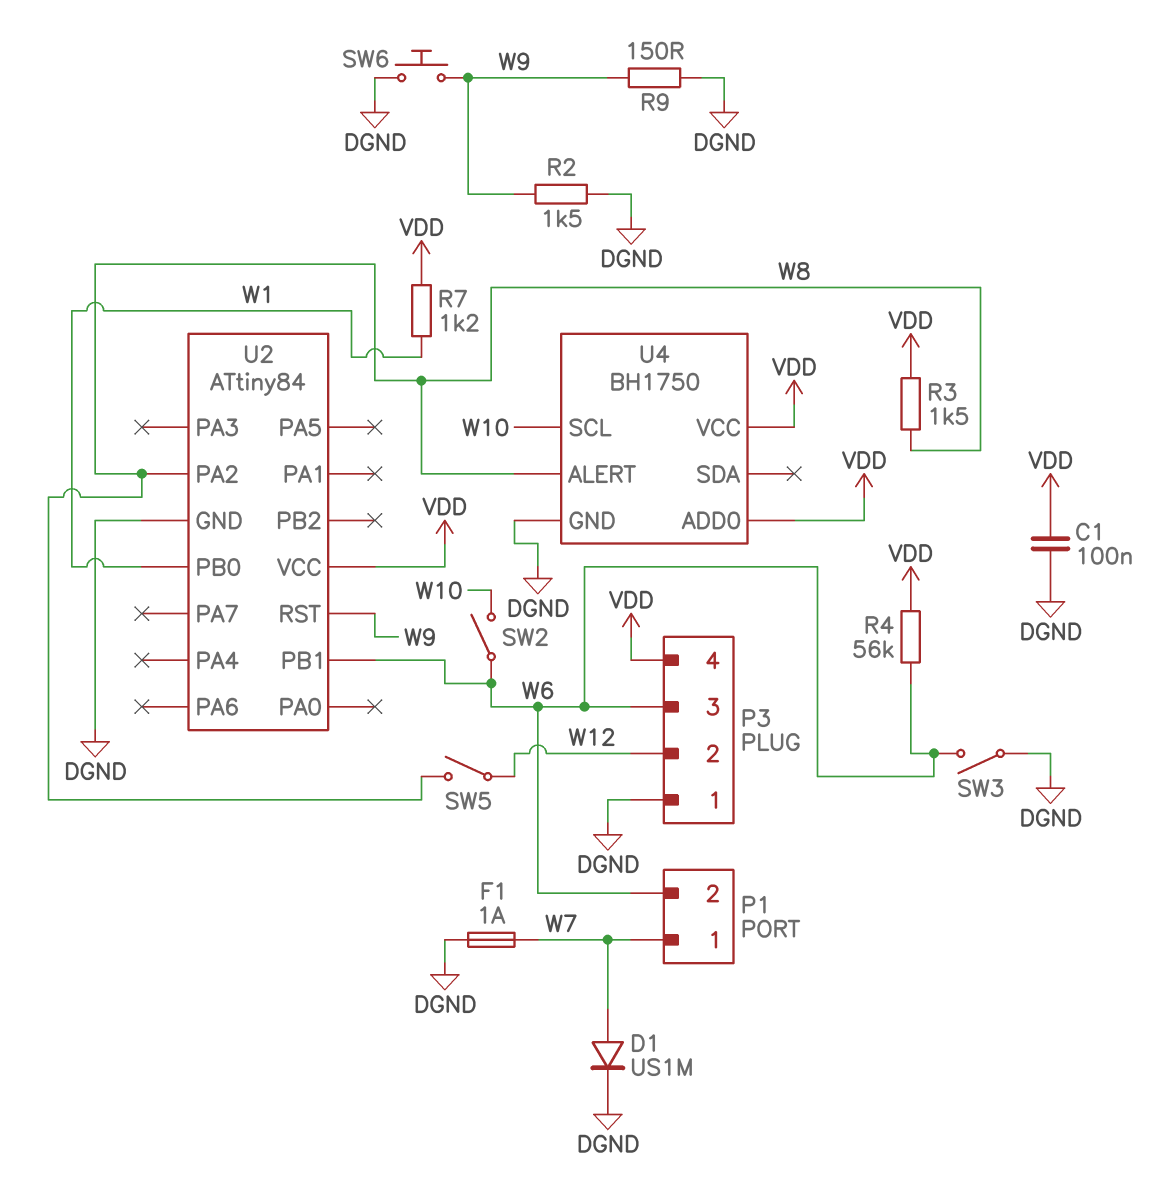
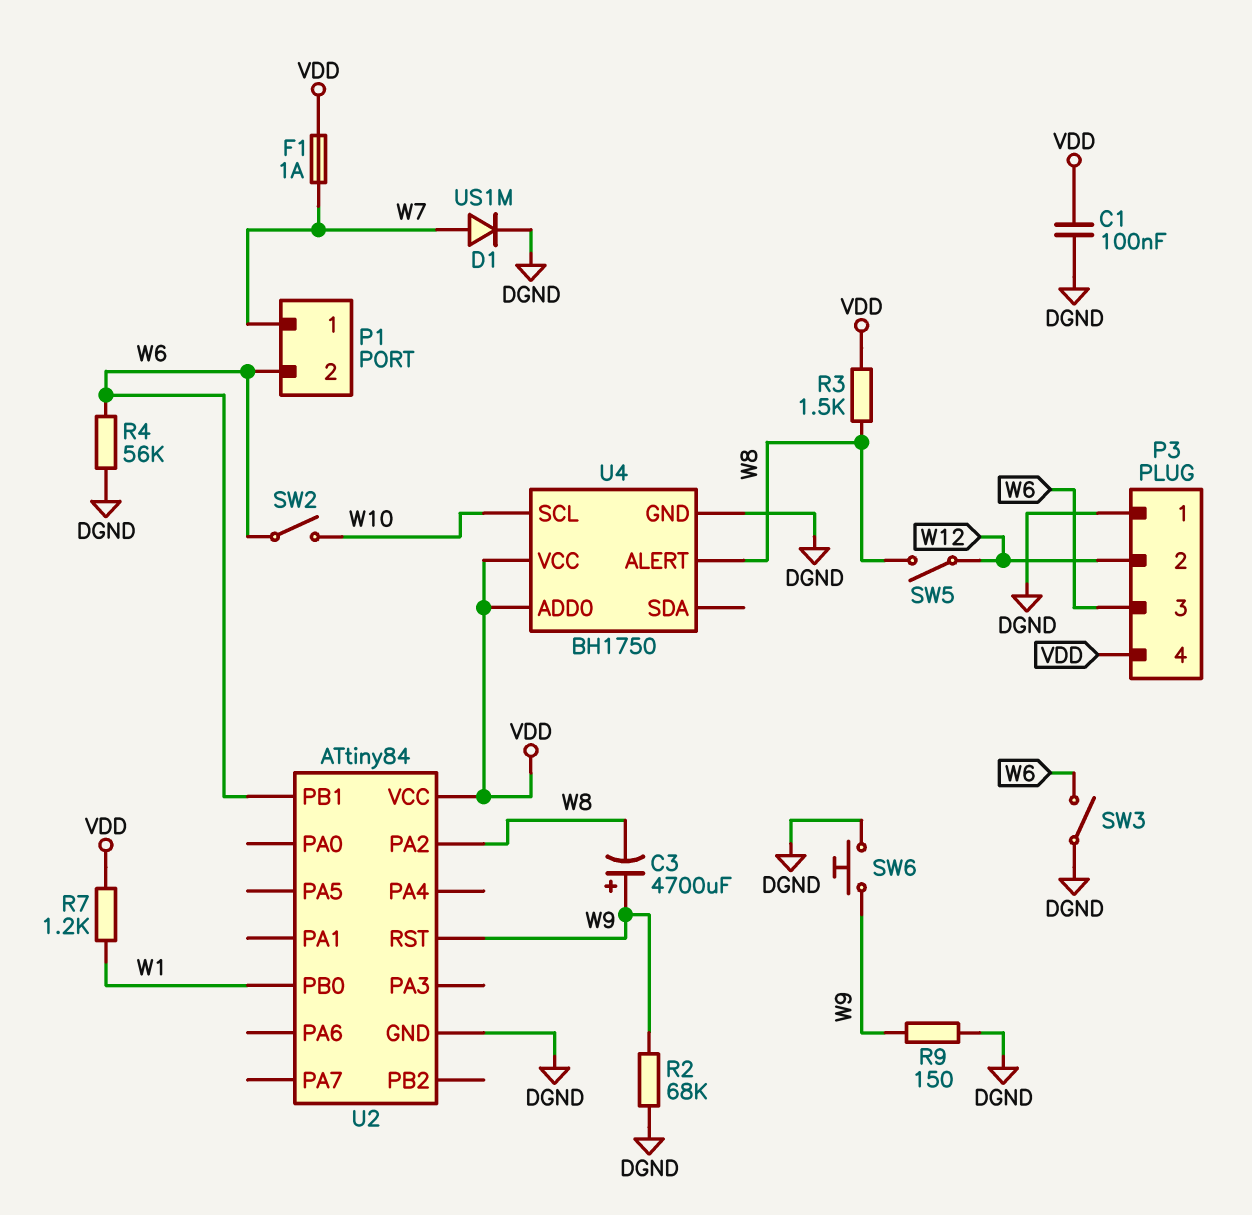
C3: none -> 4700uF (plus W9, minus W8)
F1: 1A (DGND, W7) -> 1A (VDD, W7)
R2: 1.5k (DGND, W9) -> 68k (DGND, W9)
R4: 56k (VDD, W6) -> 56k (DGND, W6)

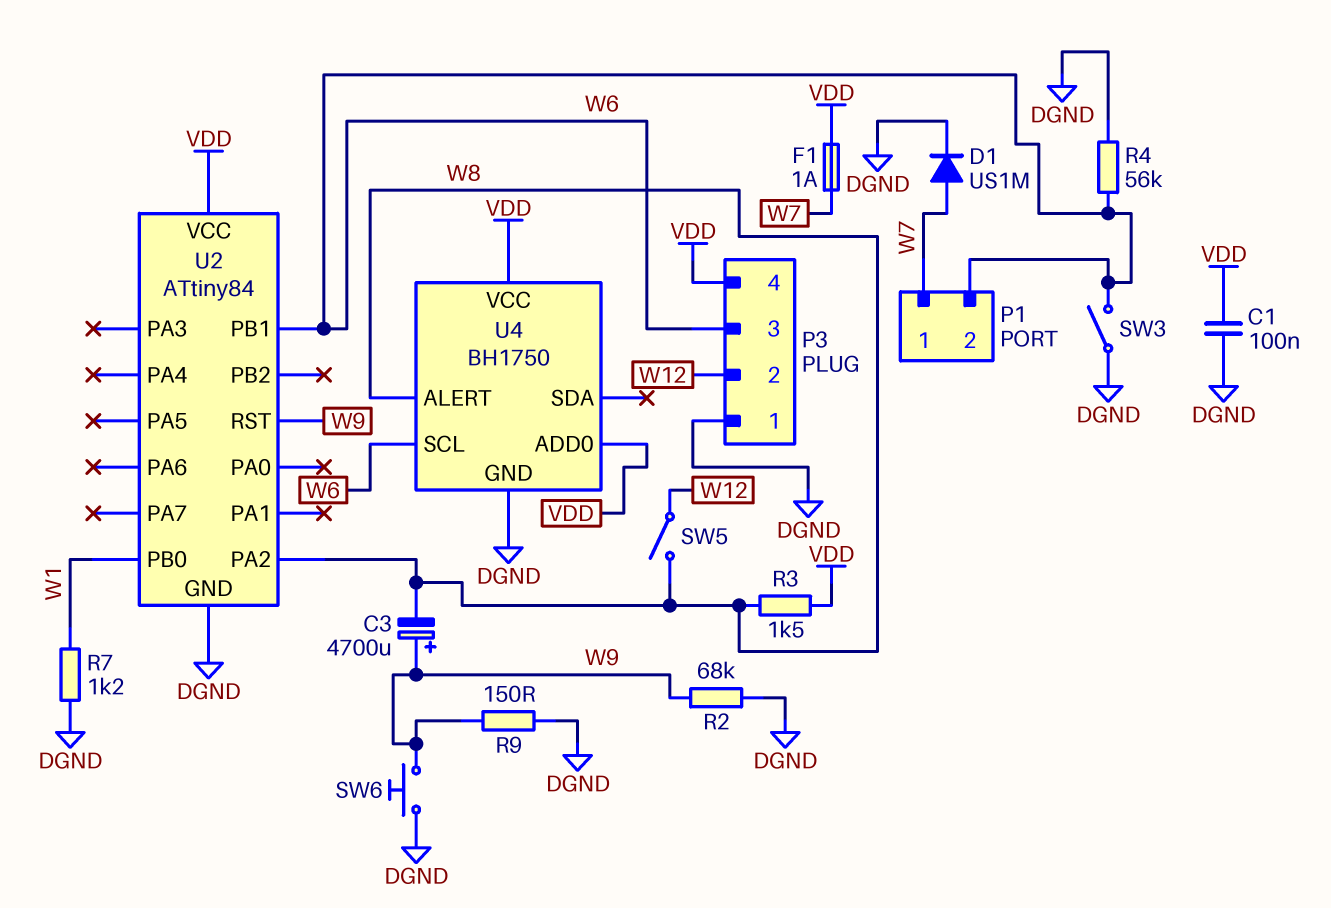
R7: 1.2k (VDD, W1) -> 1.2k (DGND, W1)
SW2: switch (W6, W10) -> none
U4 pin SCL: W10 -> W6

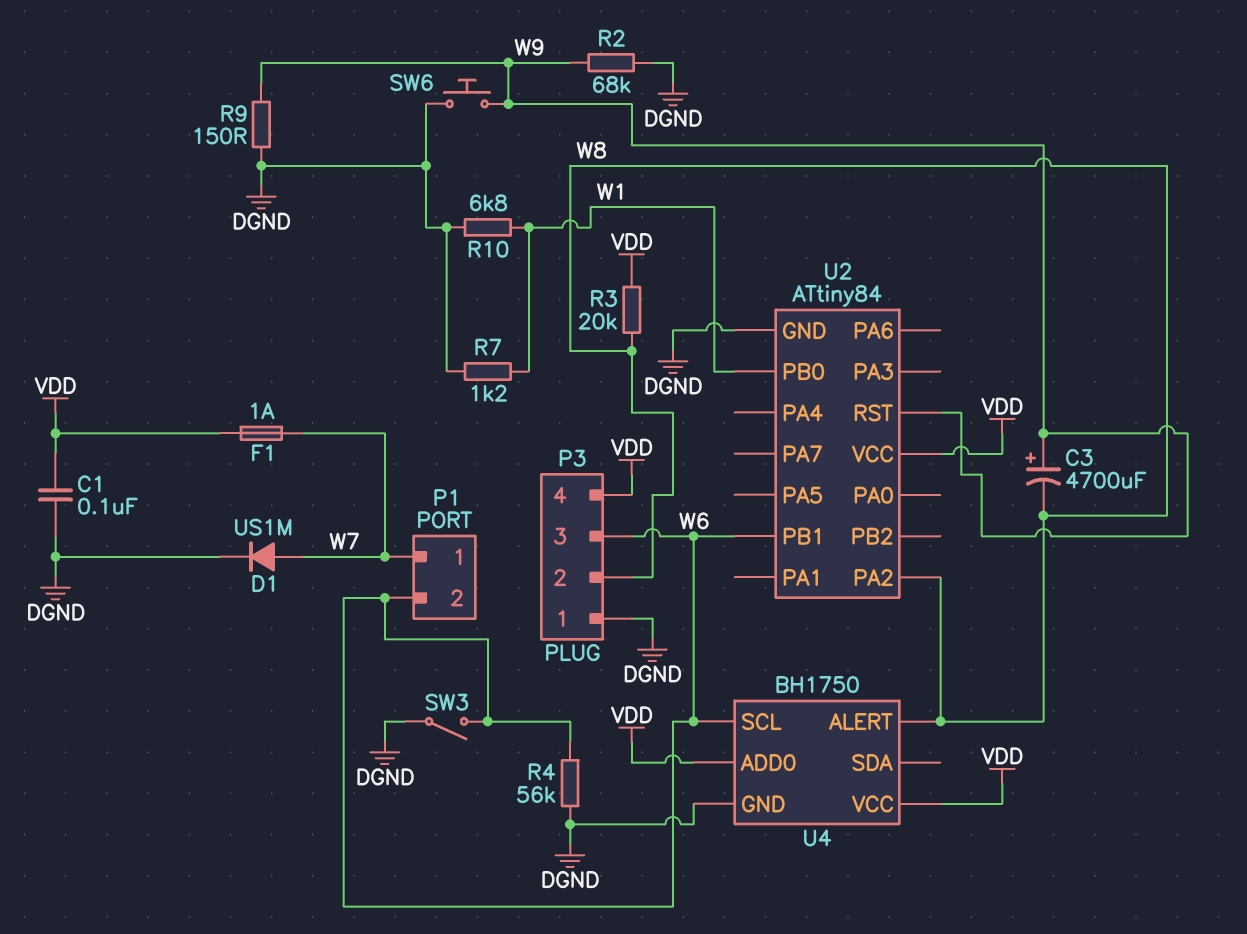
P3 pin 2: W12 -> W8
R3: 1.5k (VDD, W8) -> 20k (VDD, W8)
R10: none -> 6.8k (DGND, W1)
SW5: switch (W8, W12) -> none

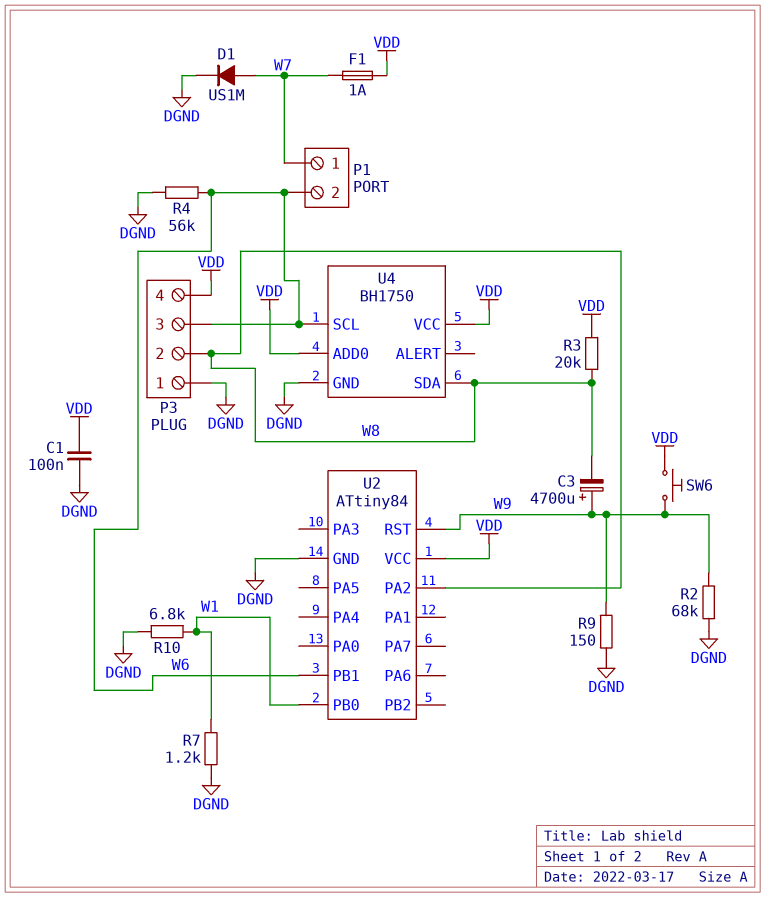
SW3: switch (DGND, W6) -> none
SW6: button (DGND, W9) -> button (VDD, W9)
U4 pin ALERT: W8 -> none
U4 pin SDA: none -> W8

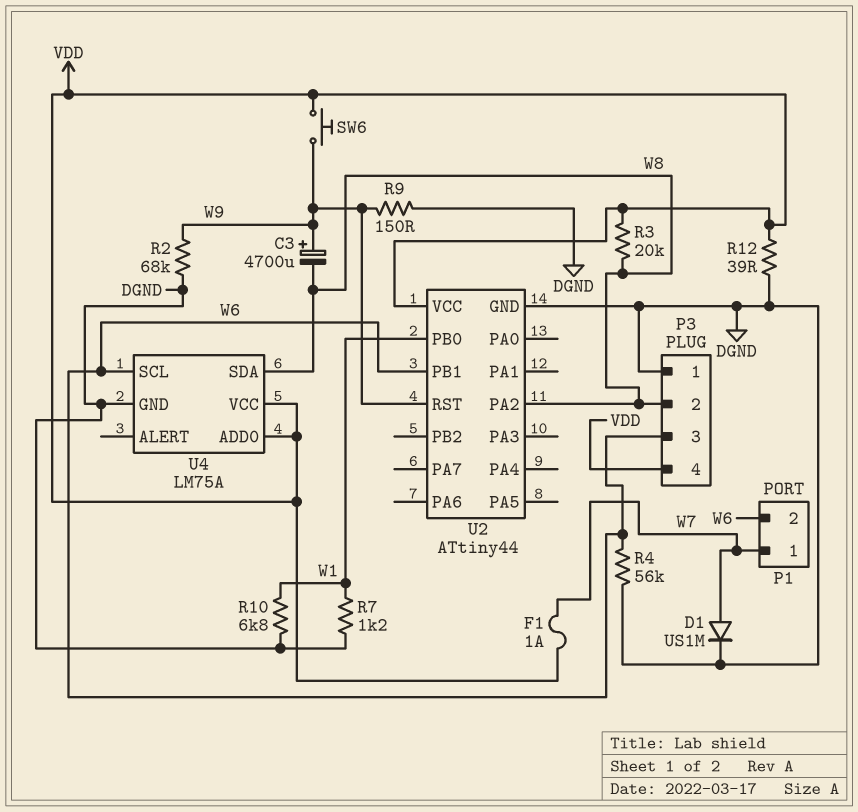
C1: 100nF (DGND, VDD) -> none
R12: none -> 39 (DGND, VDD)
U2: ATtiny84 -> ATtiny44
U4: BH1750 -> LM75A

